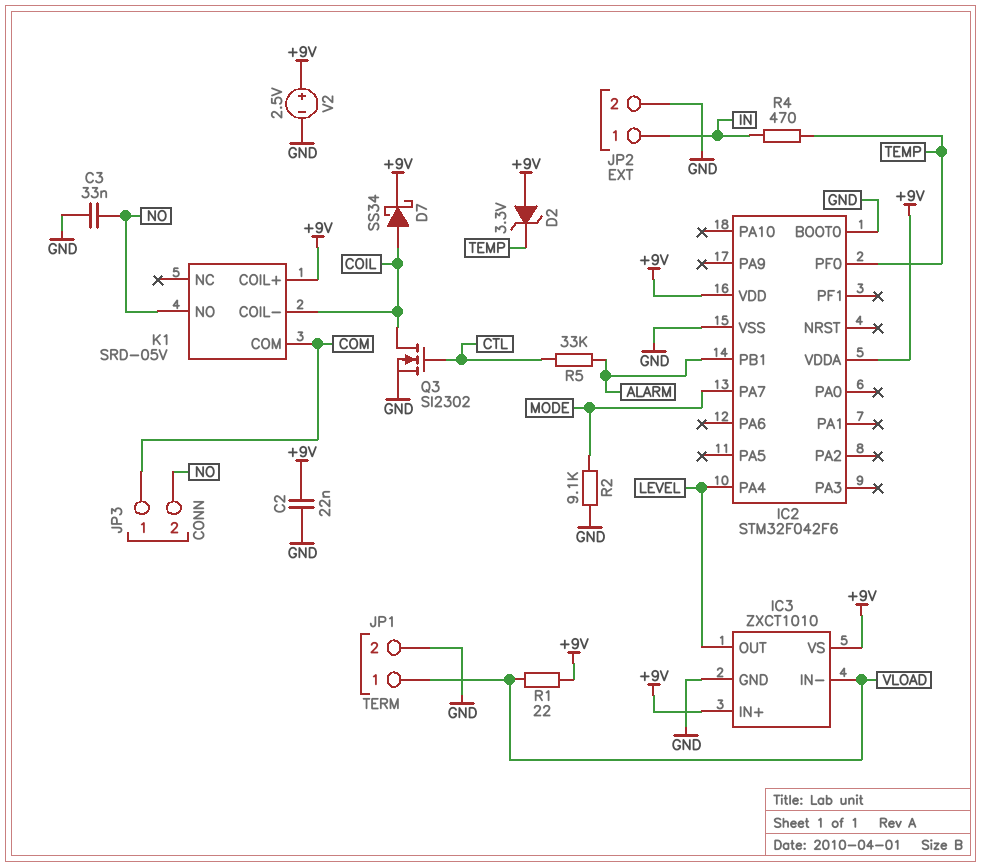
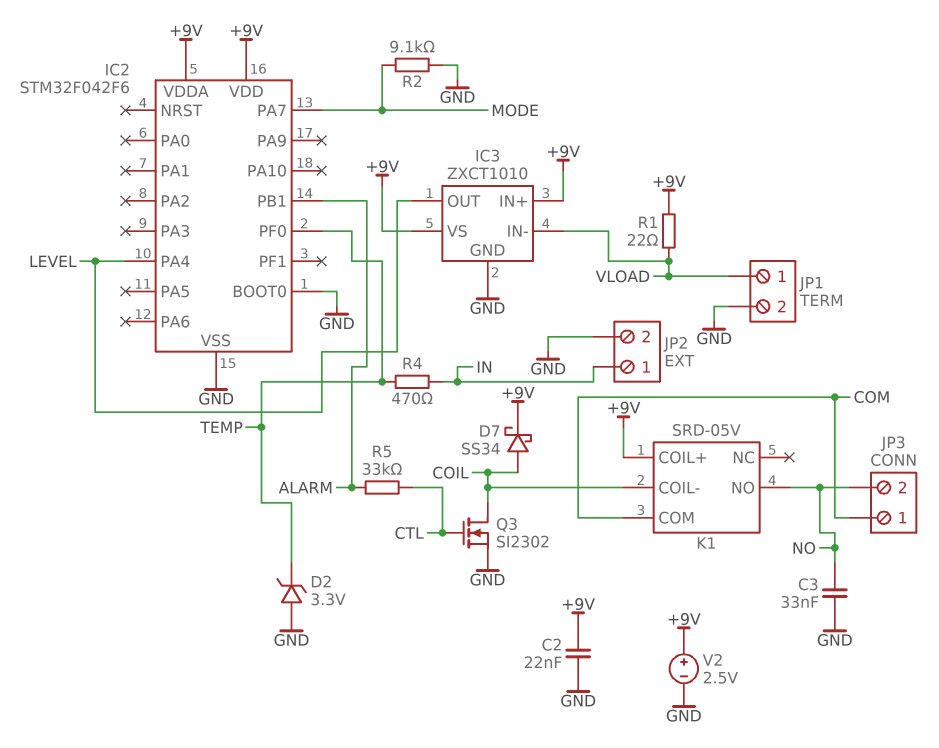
D2: zener 3.3V (A +9V, K TEMP) -> zener 3.3V (A GND, K TEMP)

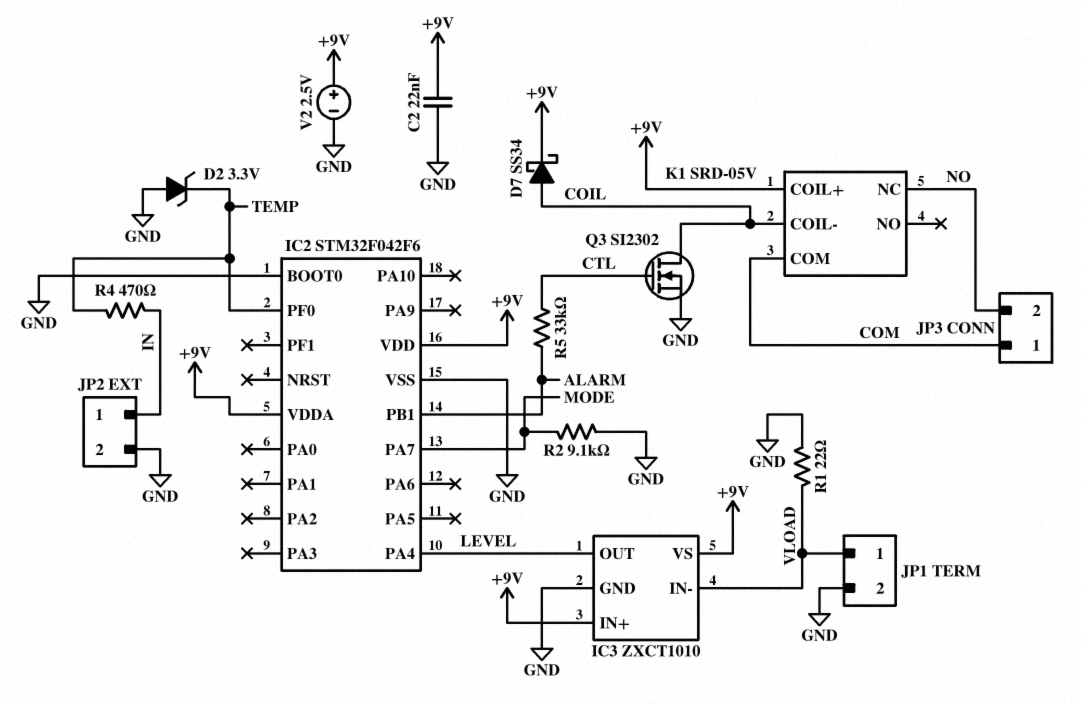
C3: 33nF (GND, NO) -> none
K1 pin NC: none -> NO
K1 pin NO: NO -> none
R1: 22 (+9V, VLOAD) -> 22 (GND, VLOAD)

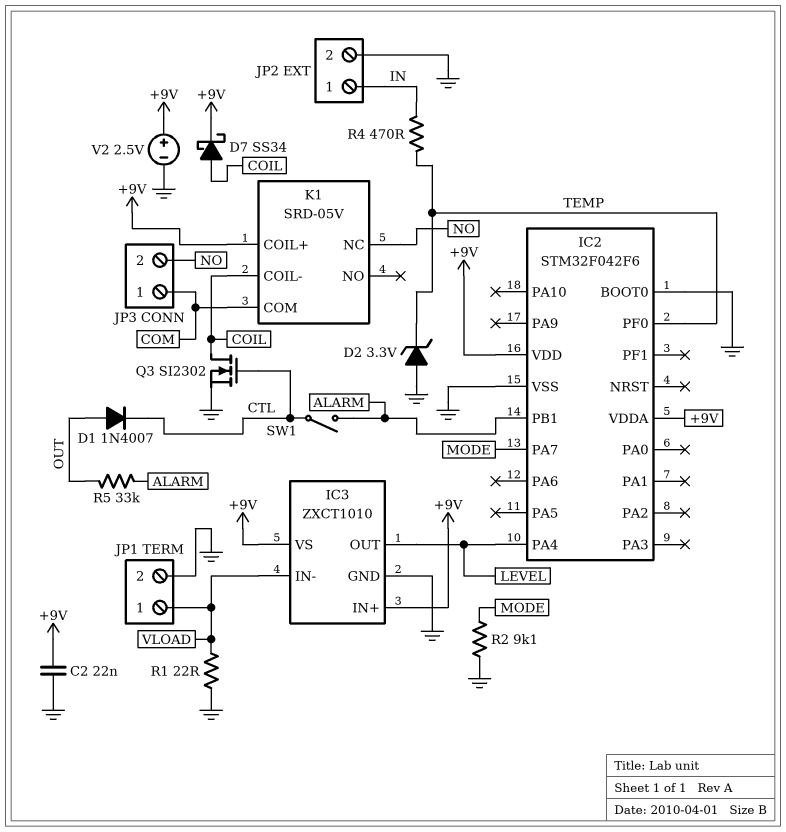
D1: none -> diode 1N4007 (A OUT, K CTL)
R5: 33k (ALARM, CTL) -> 33k (ALARM, OUT)
SW1: none -> switch (ALARM, CTL)

